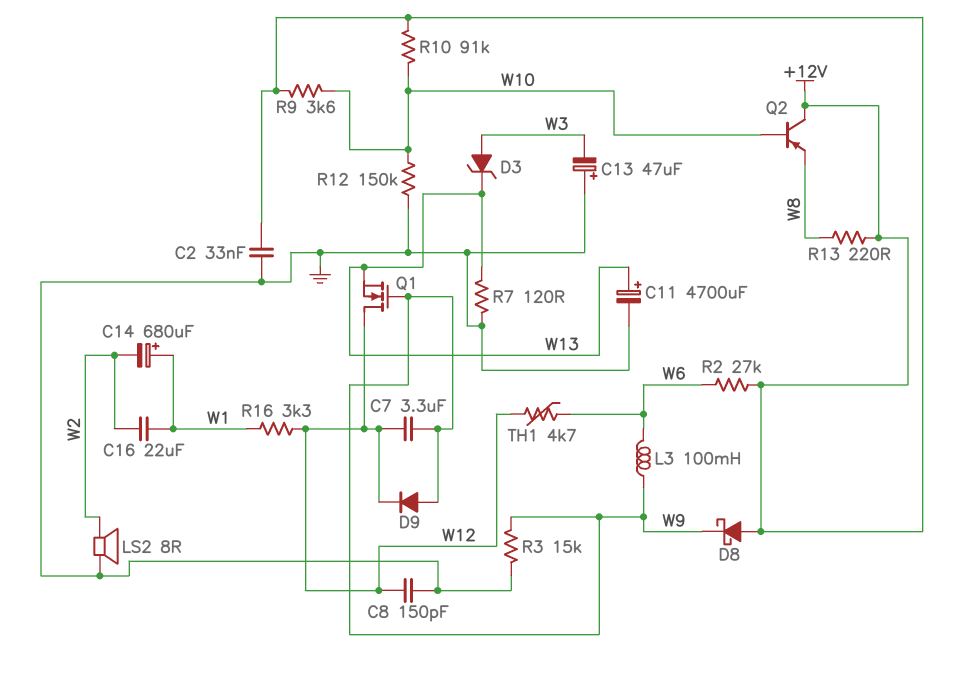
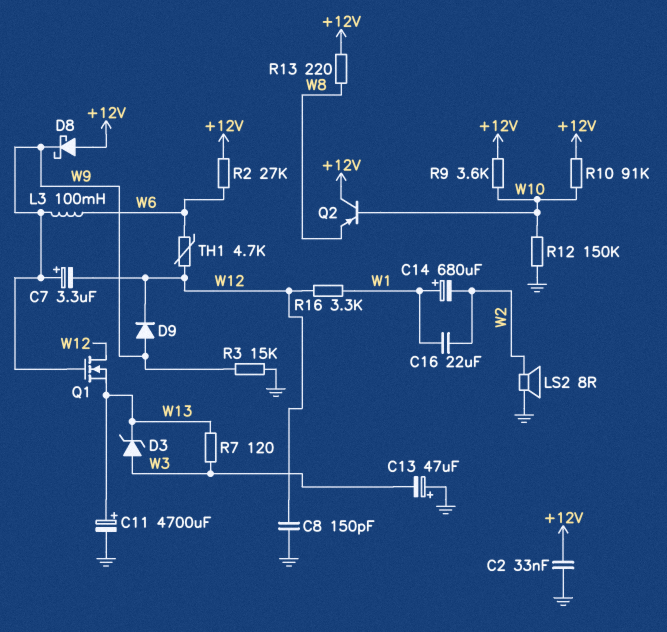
C7: 3.3uF (W9, W12) -> 3.3uF (plus W9, minus W12)
R7: 120 (GND, W13) -> 120 (W3, W13)

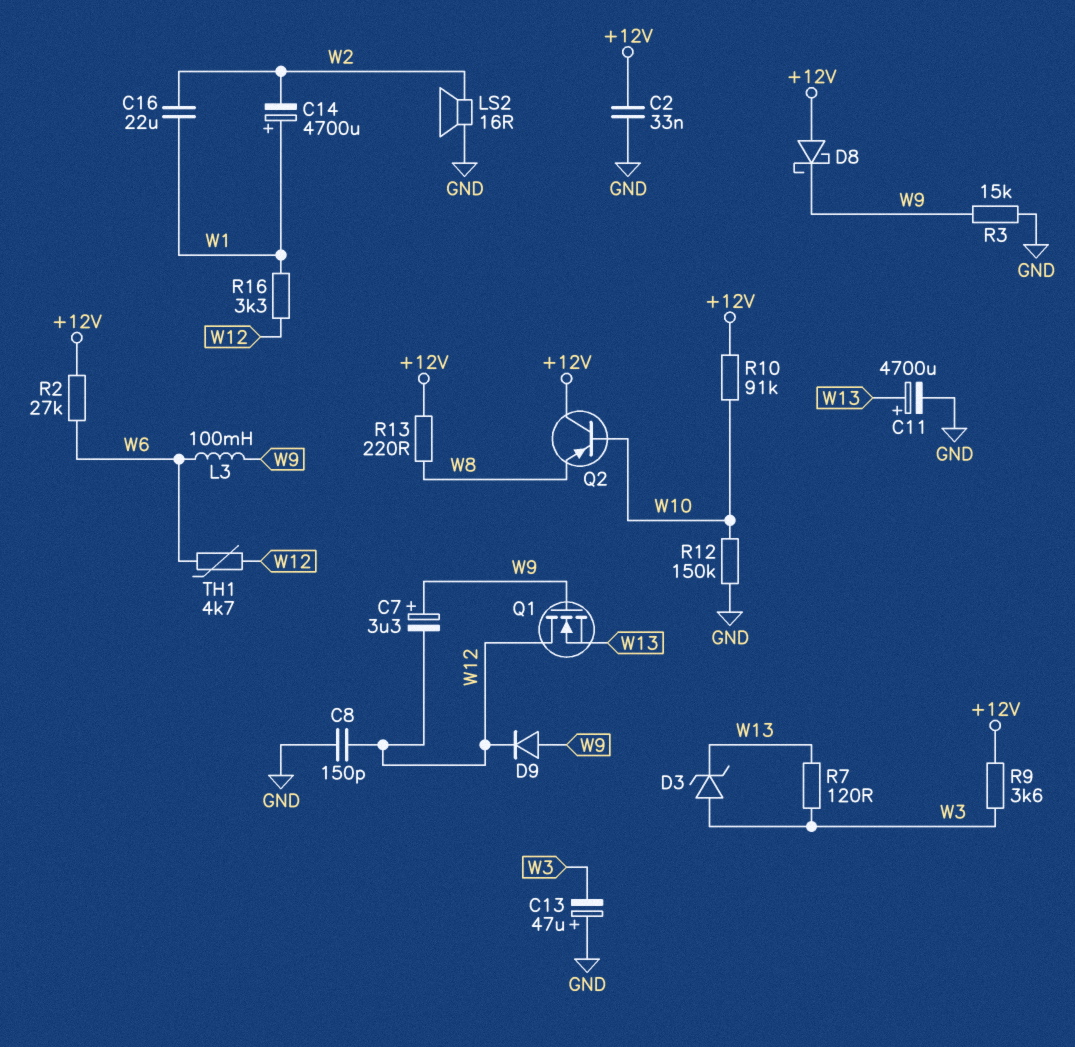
C14: 680uF (plus W1, minus W2) -> 4700uF (plus W1, minus W2)
LS2: speaker 8R (GND, W2) -> speaker 16R (GND, W2)
R9: 3.6k (+12V, W10) -> 3.6k (+12V, W3)

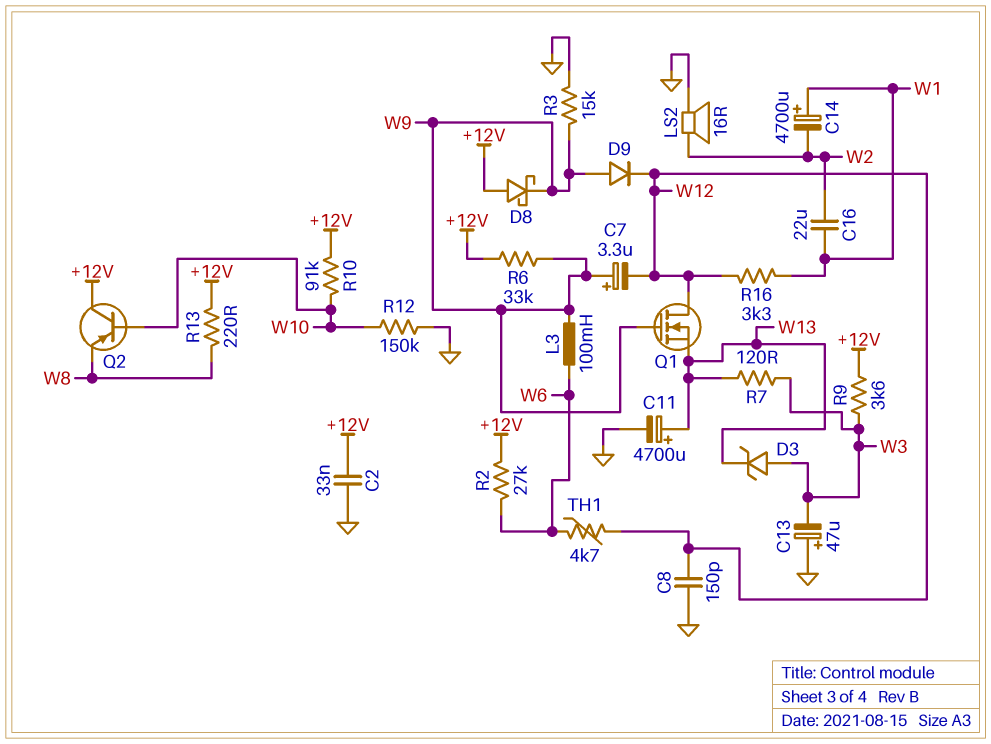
R6: none -> 33k (+12V, W9)

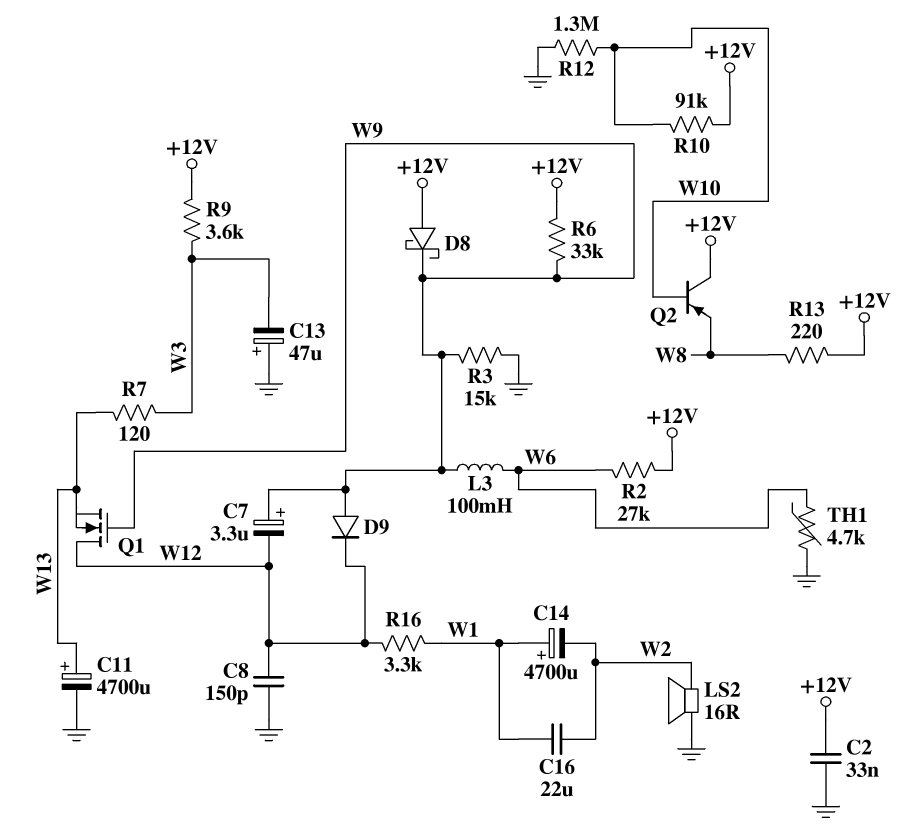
D3: zener (A W3, K W13) -> none
R12: 150k (GND, W10) -> 1.3M (GND, W10)
TH1: 4.7k (W6, W12) -> 4.7k (GND, W6)

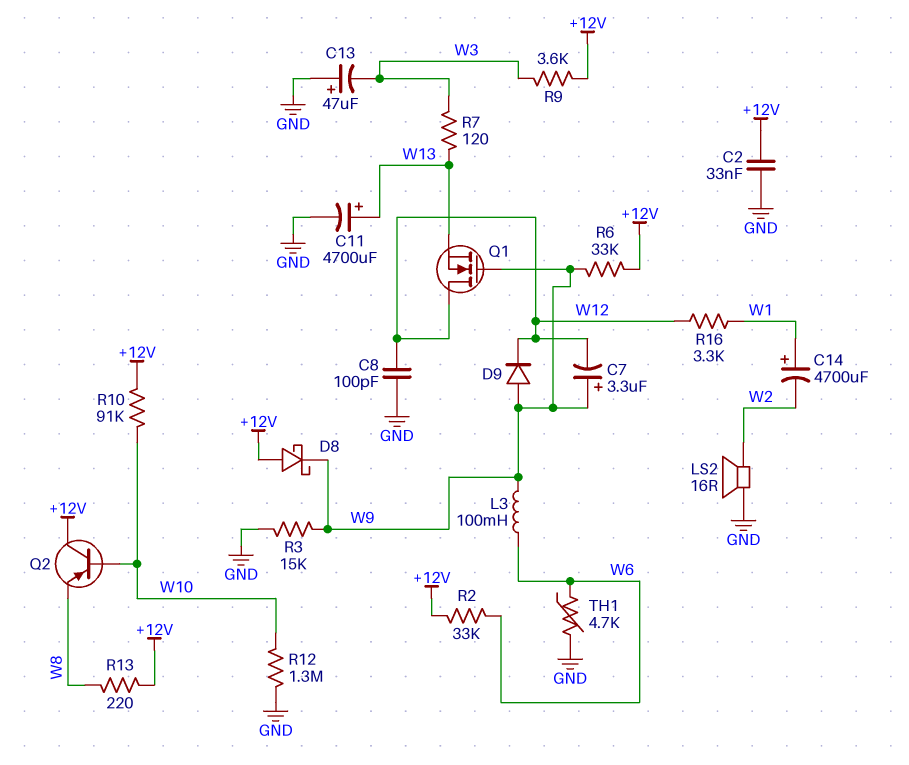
C8: 150pF (GND, W12) -> 100pF (GND, W12)
C16: 22uF (W1, W2) -> none
R2: 27k (+12V, W6) -> 33k (+12V, W6)

